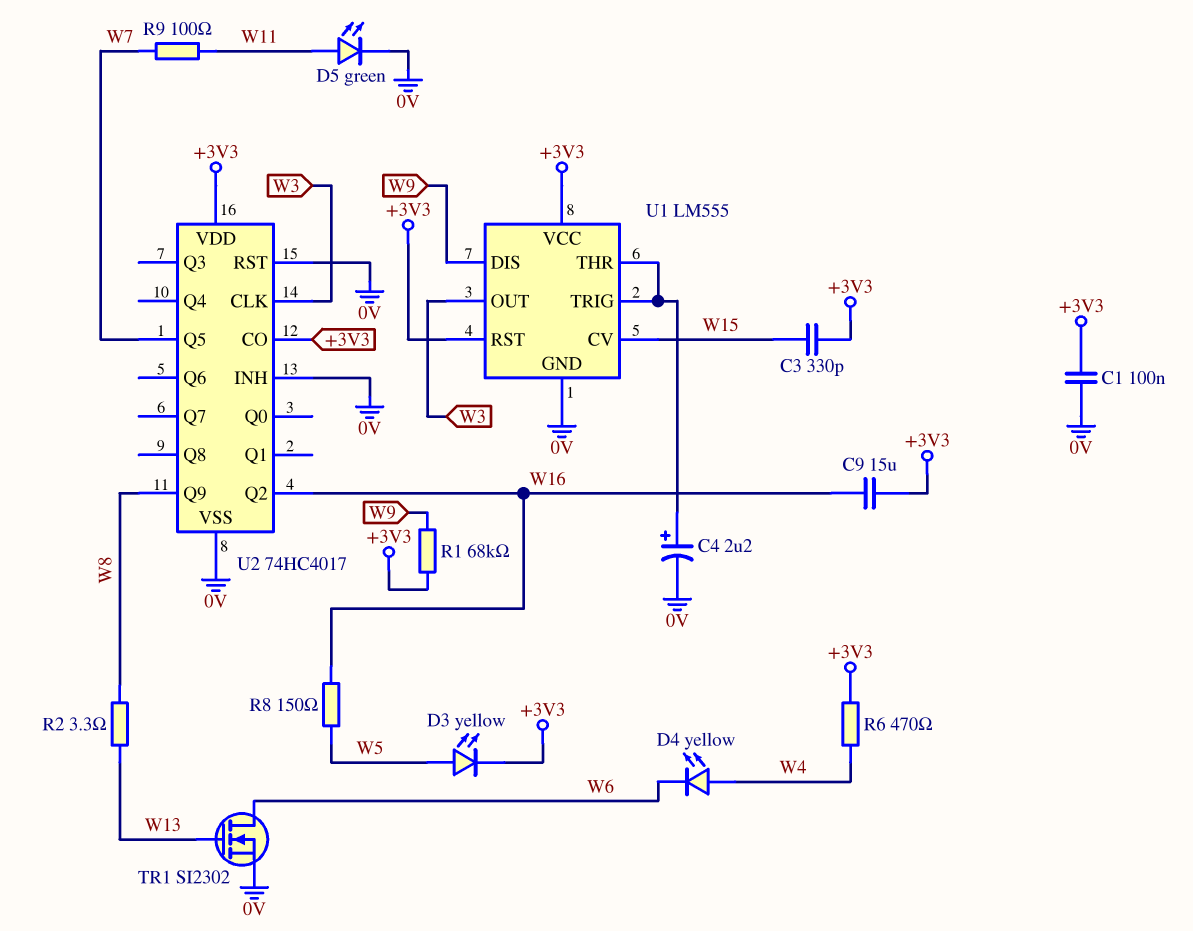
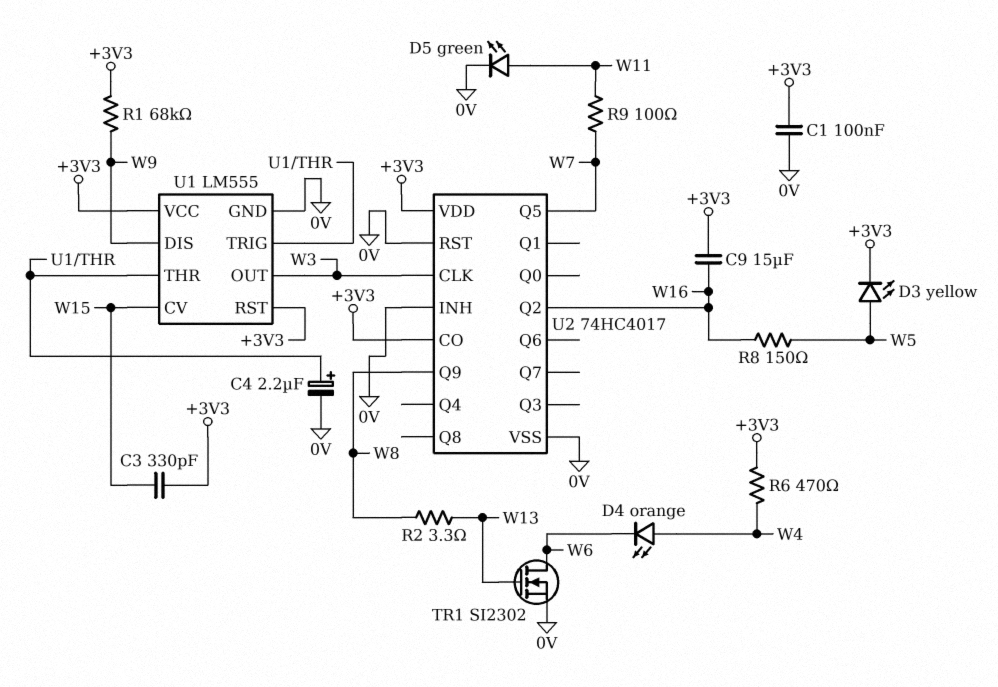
D4: LED yellow (A W4, K W6) -> LED orange (A W4, K W6)

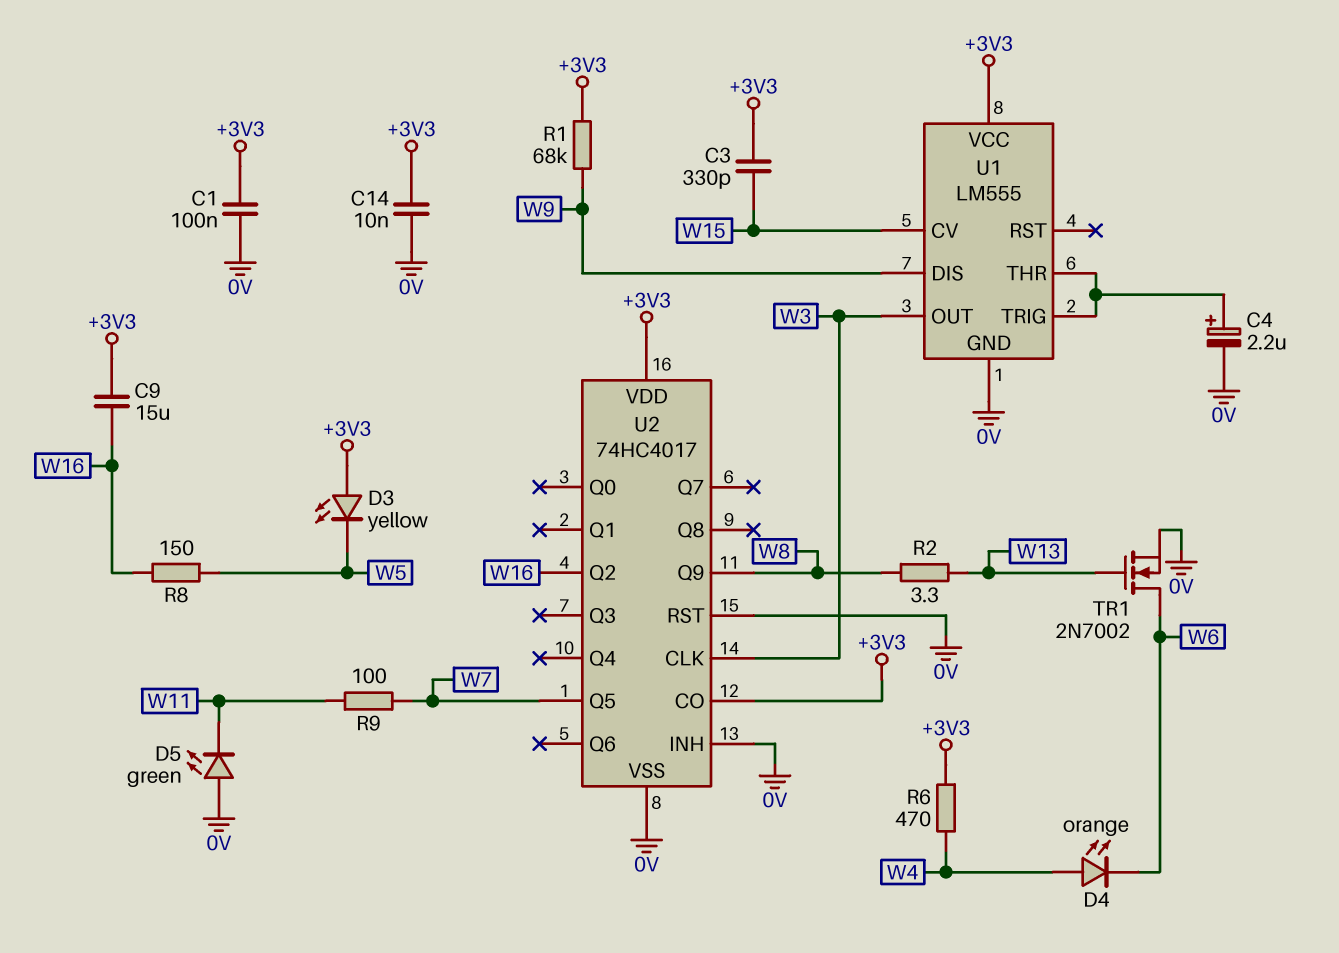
C14: none -> 10nF (+3V3, 0V)
D3: LED yellow (A W5, K +3V3) -> LED yellow (A +3V3, K W5)
D5: LED green (A W11, K 0V) -> LED green (A 0V, K W11)
TR1: NMOS SI2302 (G W13, D W6, S 0V) -> NMOS 2N7002 (G W13, D W6, S 0V)
U1 pin RST: +3V3 -> none

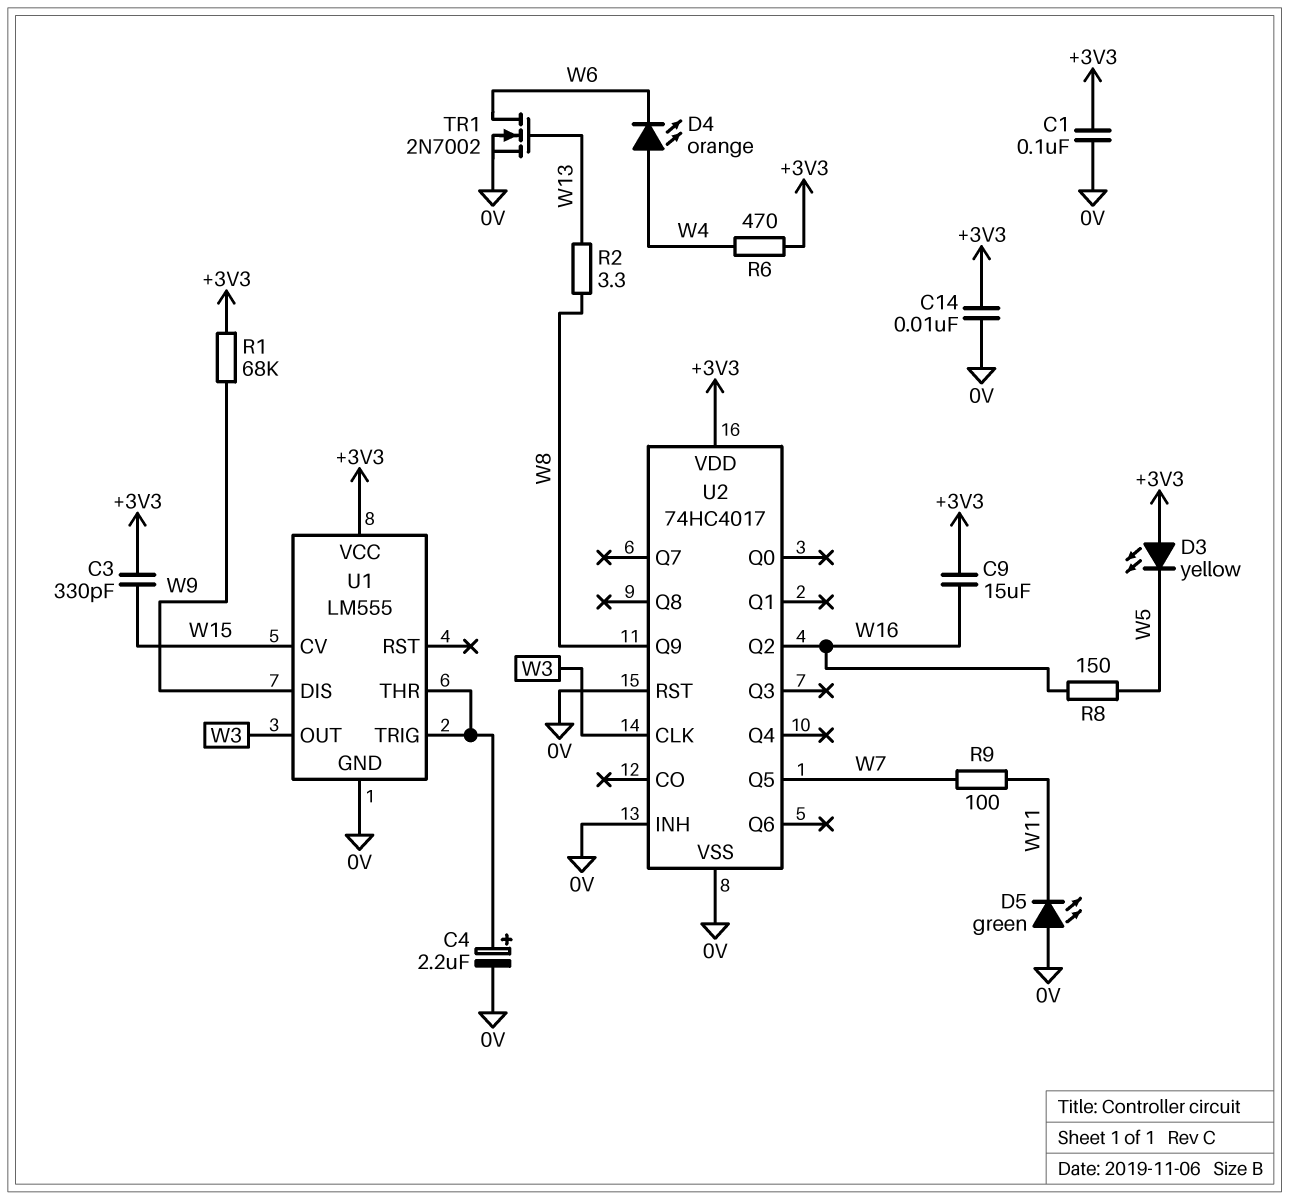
U2 pin CO: +3V3 -> none

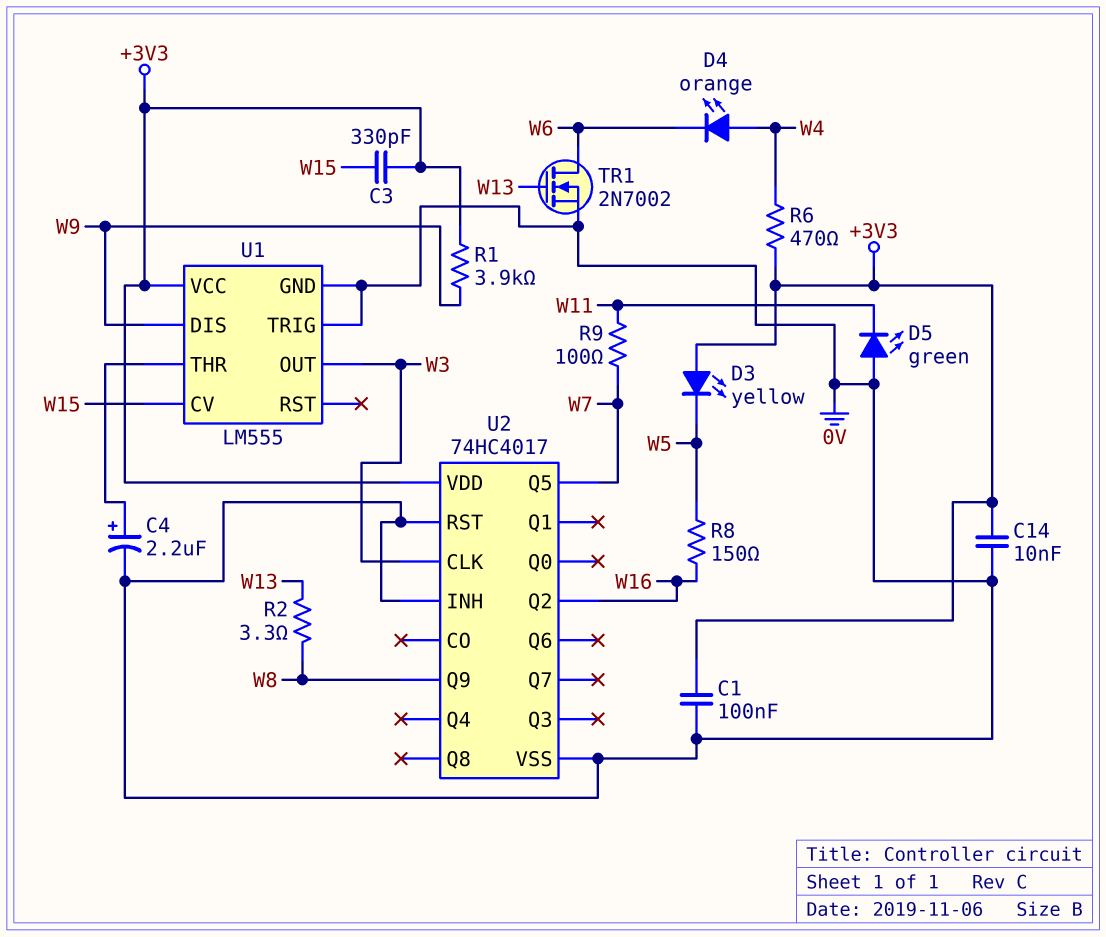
C9: 15uF (+3V3, W16) -> none
R1: 68k (+3V3, W9) -> 3.9k (+3V3, W9)
U1 pin TRIG: U1/THR -> 0V

